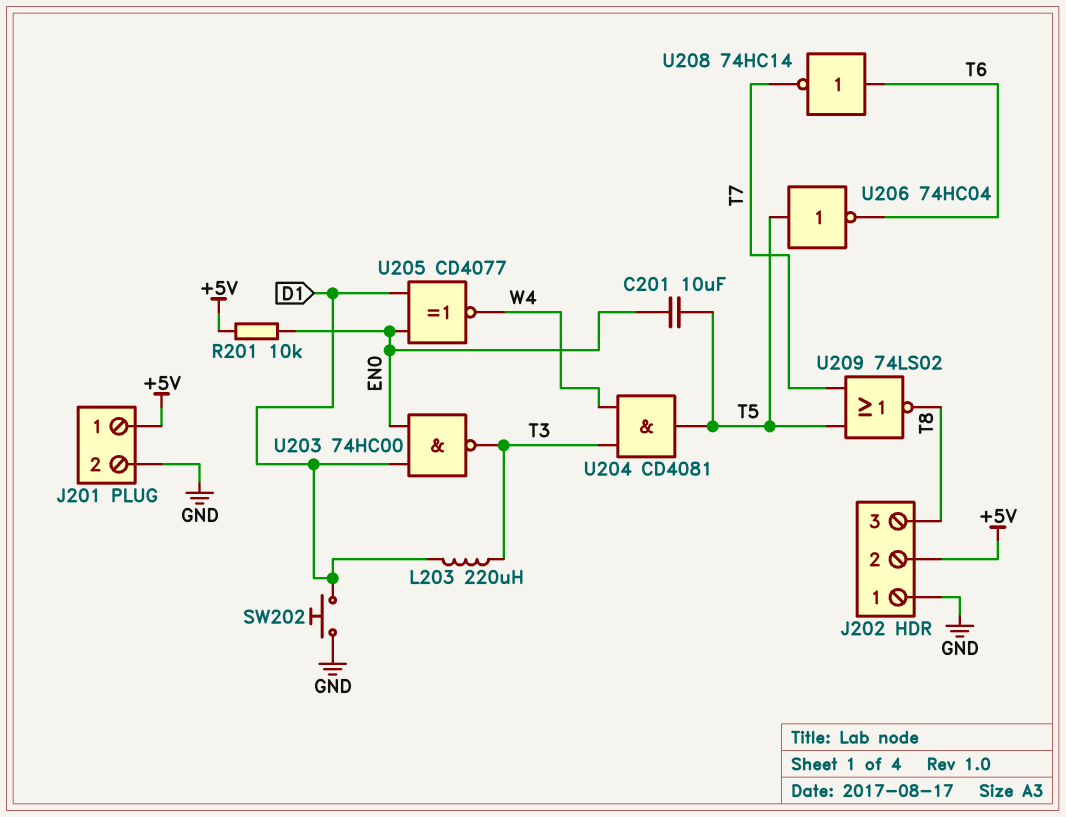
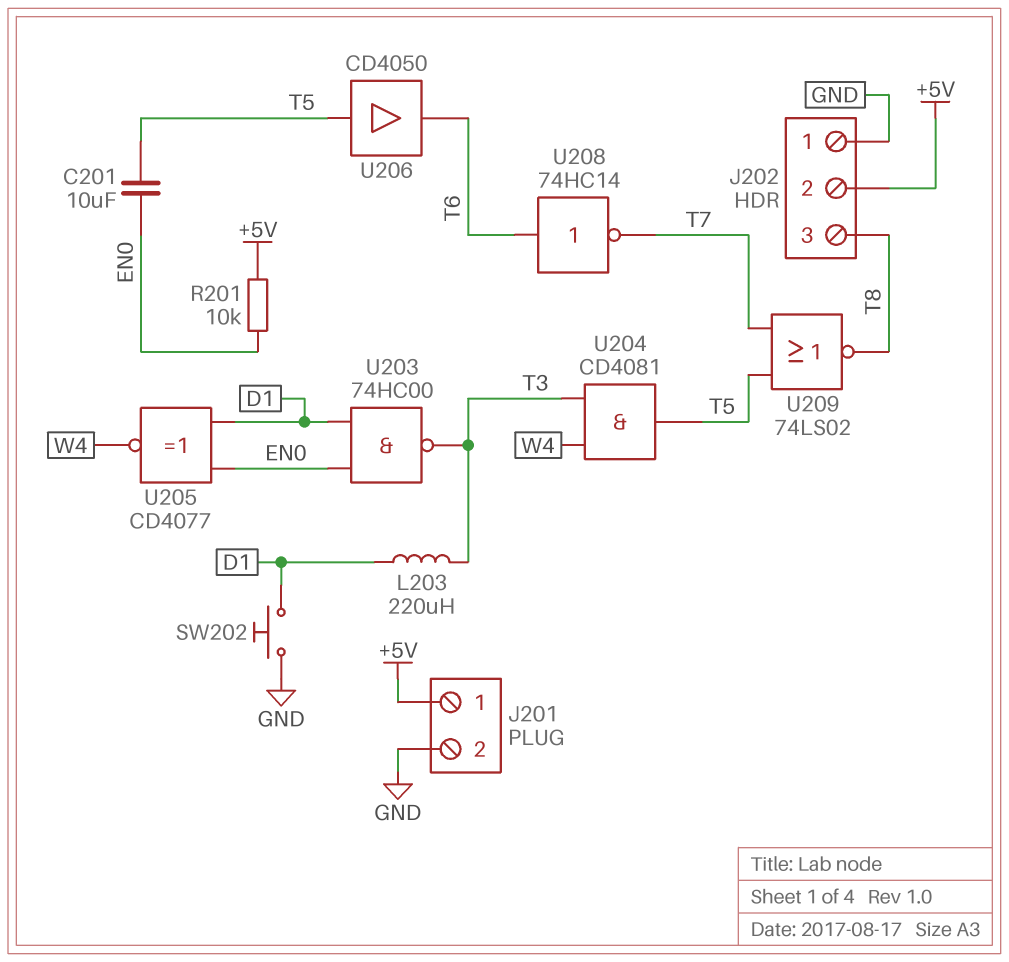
U206: NOT 74HC04 (in T5, out T6) -> buffer CD4050 (in T5, out T6)

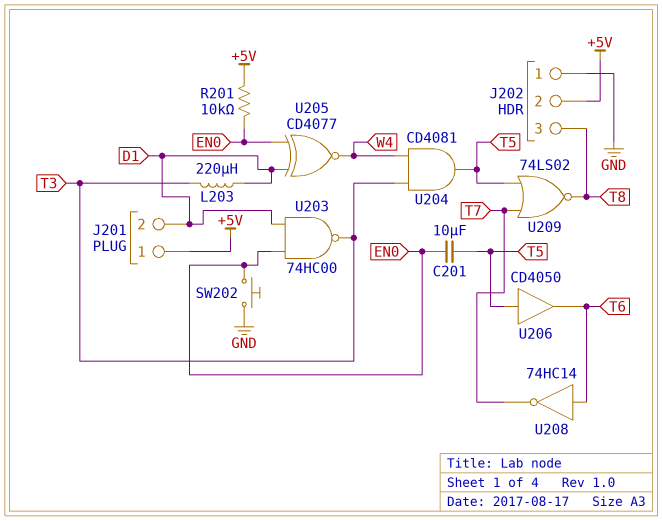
J201 pin 2: GND -> D1
SW202: button (D1, GND) -> button (EN0, GND)

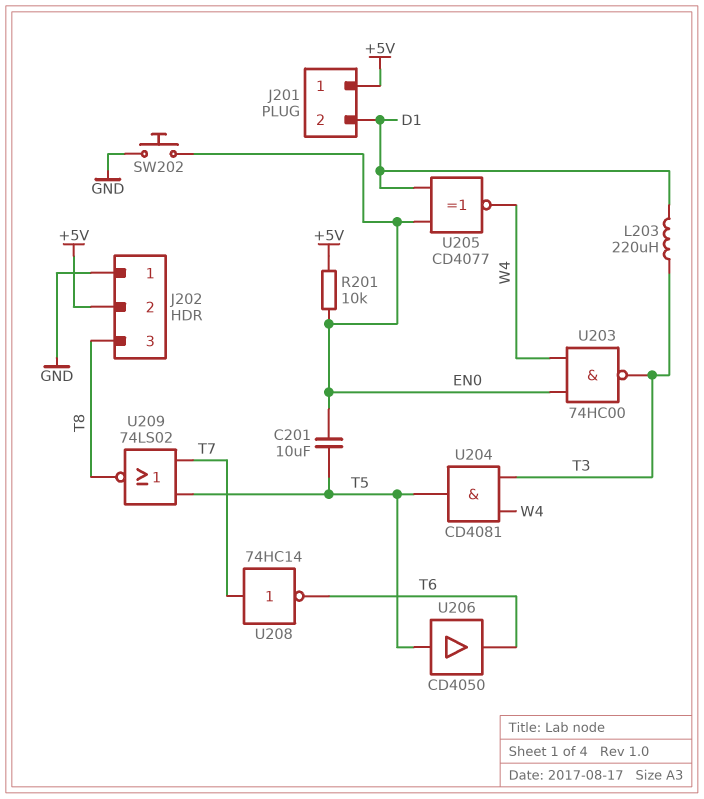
U203: NAND 74HC00 (in D1, in EN0, out T3) -> NAND 74HC00 (in EN0, in W4, out T3)
U208: NOT 74HC14 (in T6, out T7) -> NOT 74HC14 (in T7, out T6)

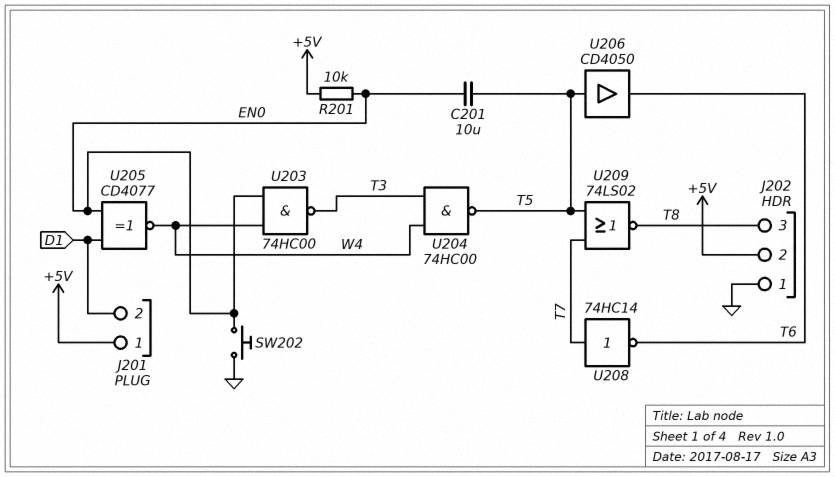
L203: 220uH (D1, T3) -> none
U204: AND CD4081 (in T3, in W4, out T5) -> NAND 74HC00 (in T3, in W4, out T5)

